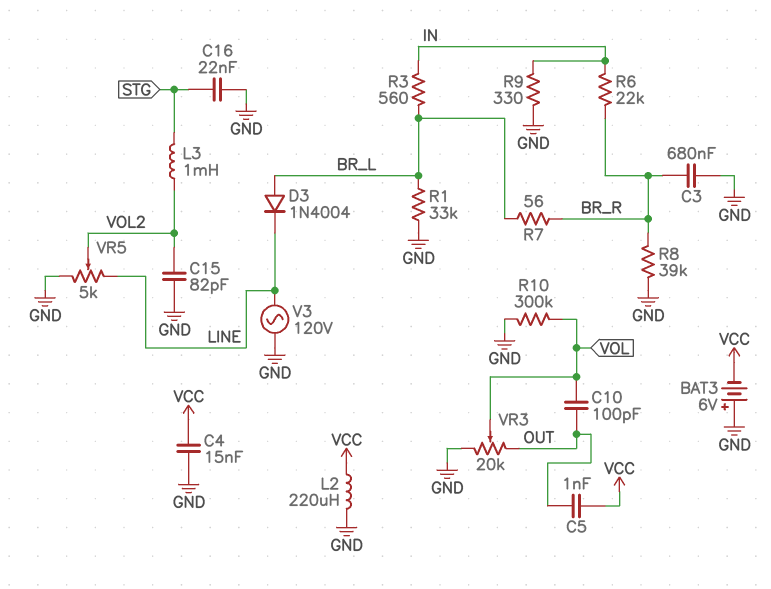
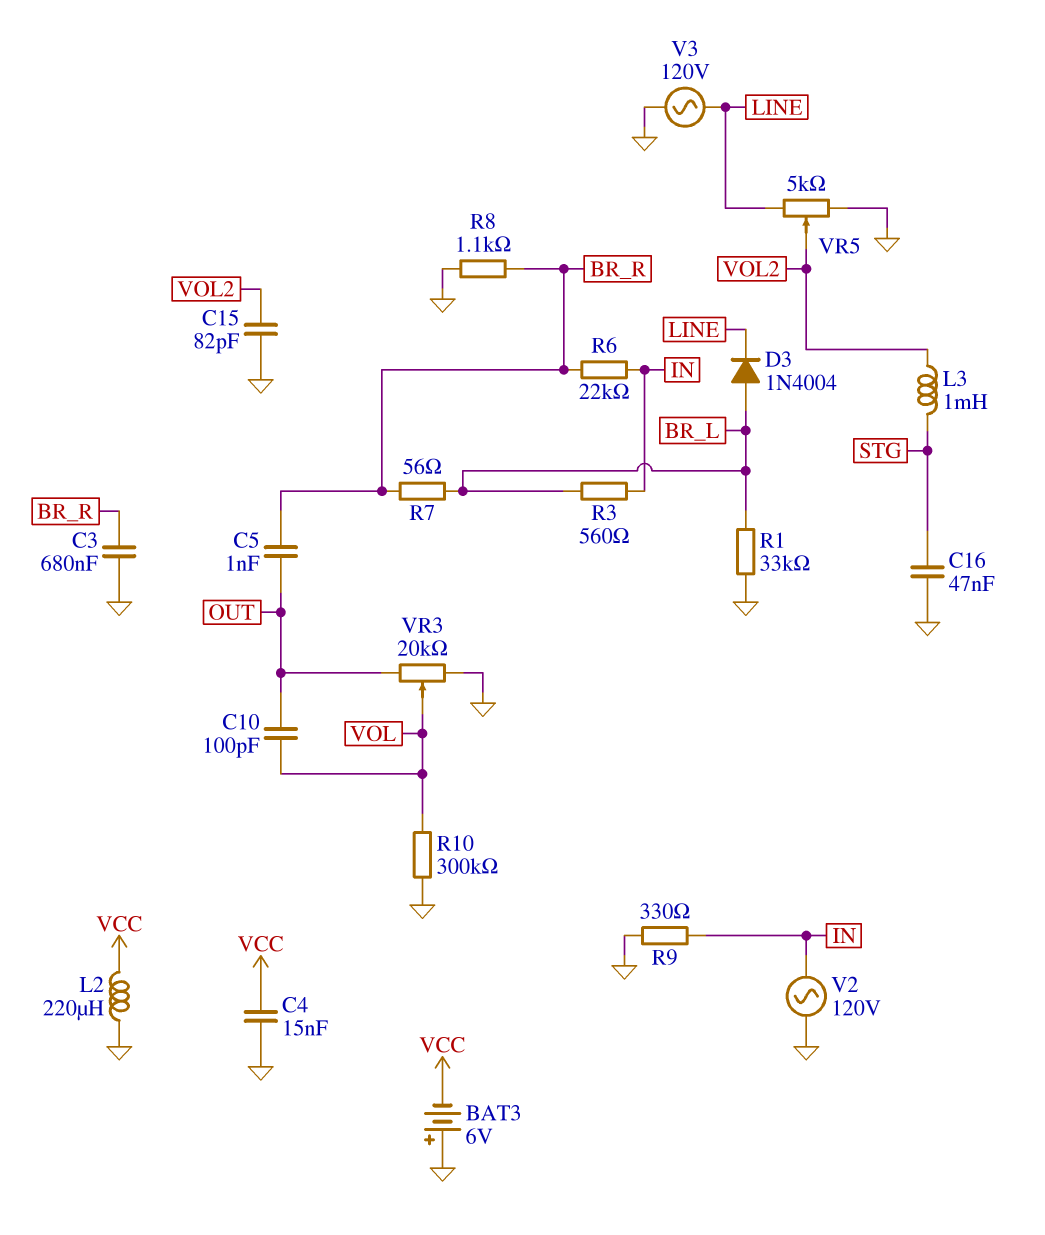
C5: 1nF (OUT, VCC) -> 1nF (BR_R, OUT)
C16: 22nF (GND, STG) -> 47nF (GND, STG)
R8: 39k (BR_R, GND) -> 1.1k (BR_R, GND)
V2: none -> AC 120V (GND, IN)

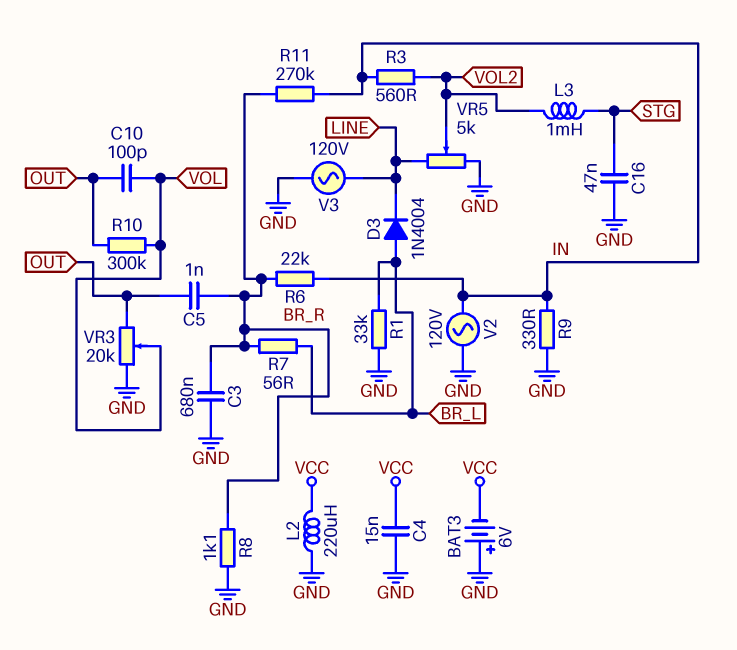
C15: 82pF (GND, VOL2) -> none
R3: 560 (BR_L, IN) -> 560 (IN, VOL2)
R10: 300k (GND, VOL) -> 300k (OUT, VOL)
R11: none -> 270k (BR_R, IN)

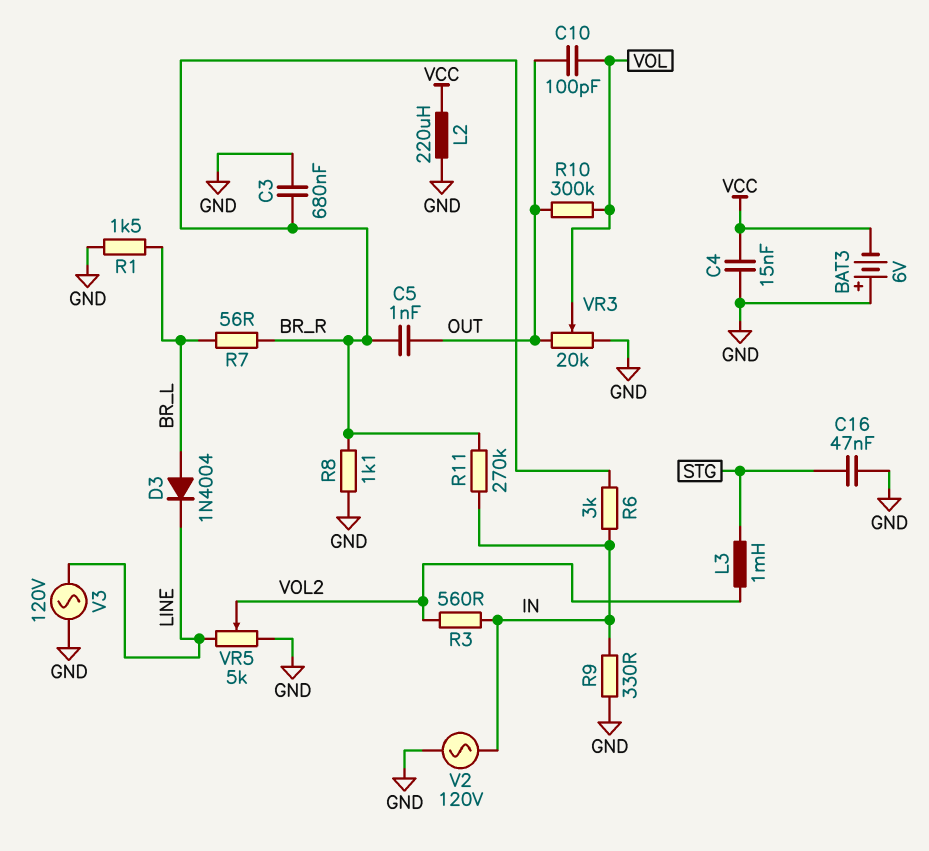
R1: 33k (BR_L, GND) -> 1.5k (BR_L, GND)
R6: 22k (BR_R, IN) -> 3k (BR_R, IN)

